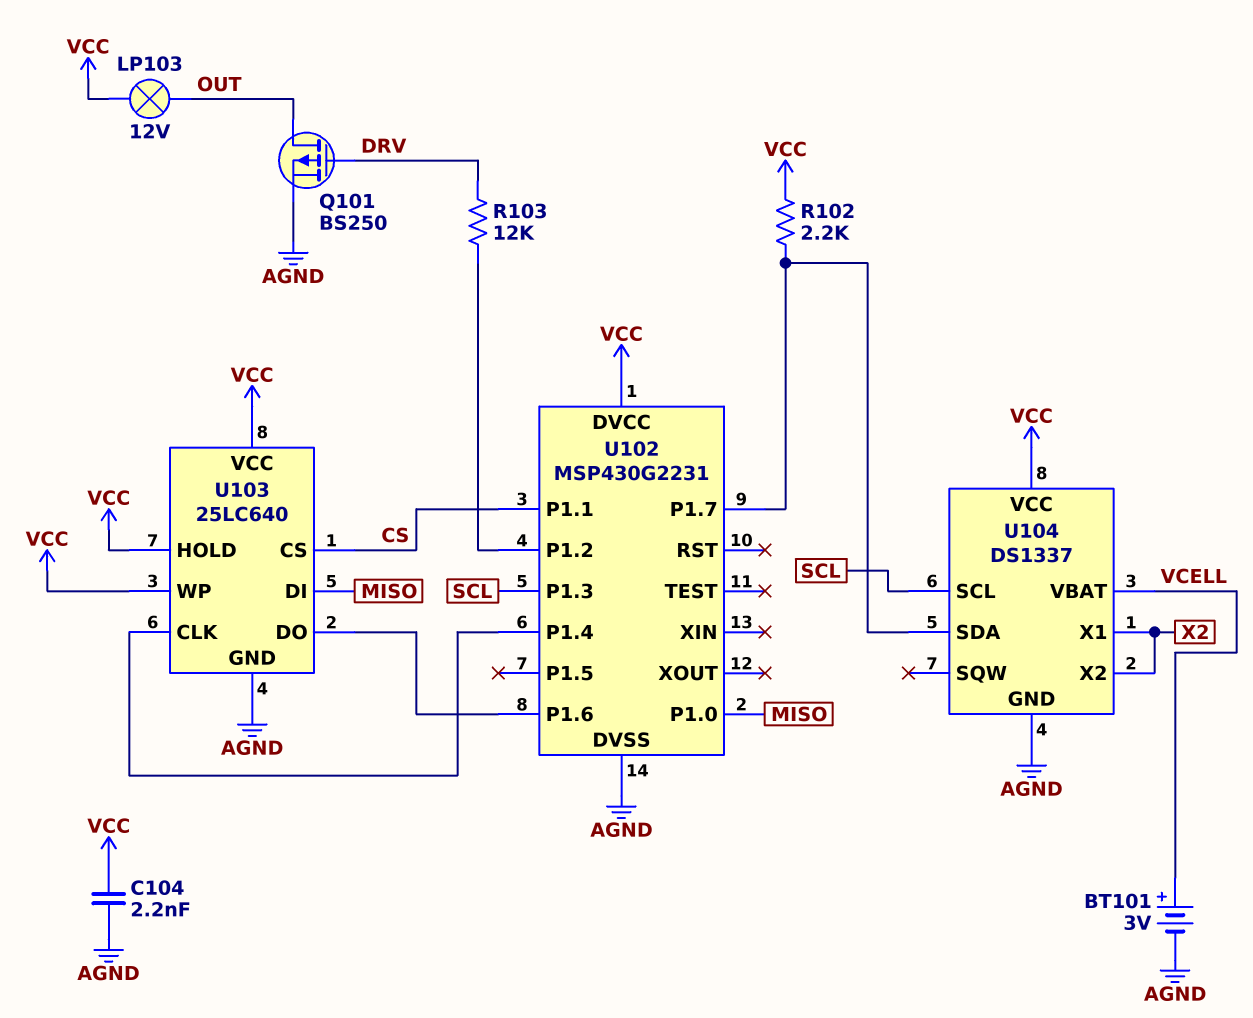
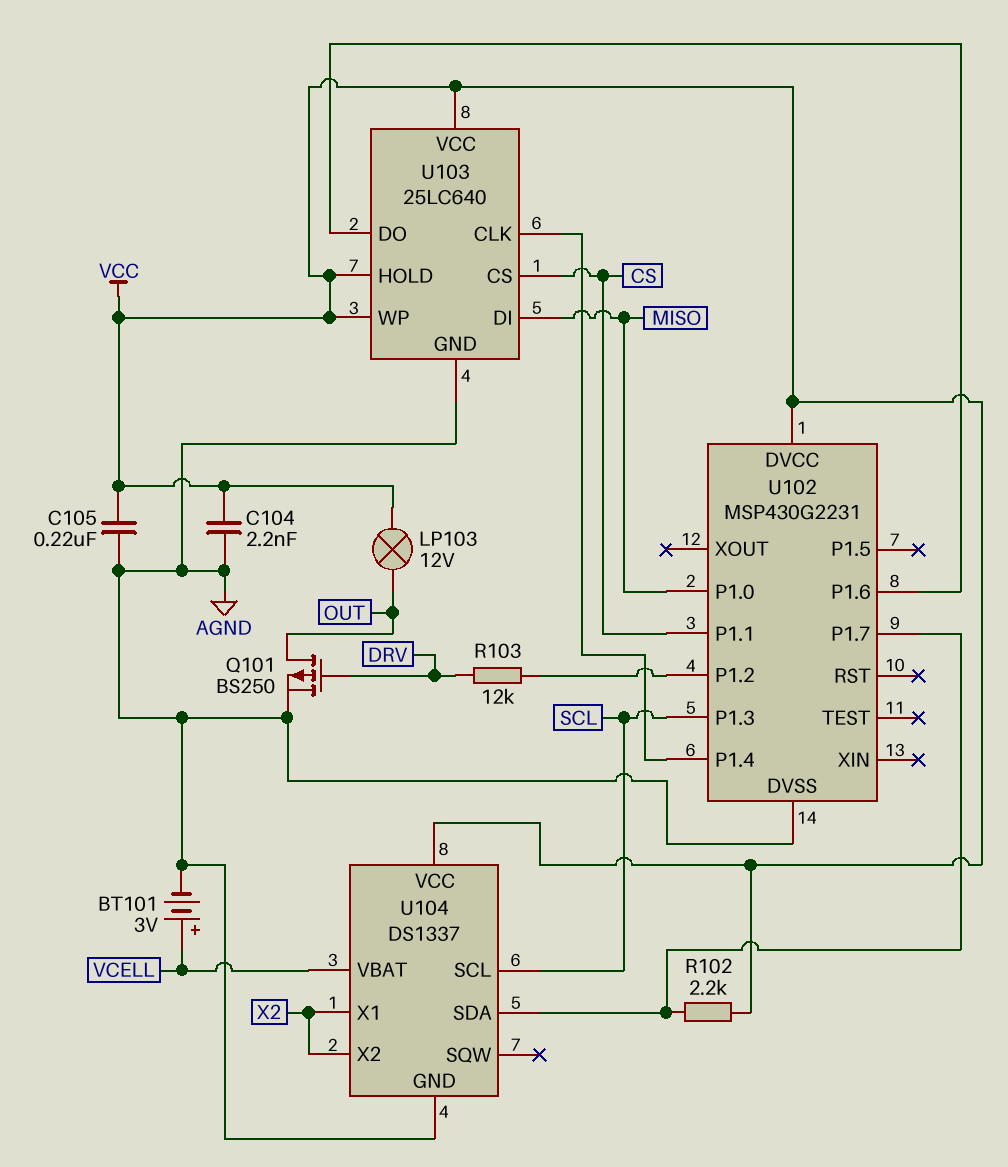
C105: none -> 220nF (AGND, VCC)

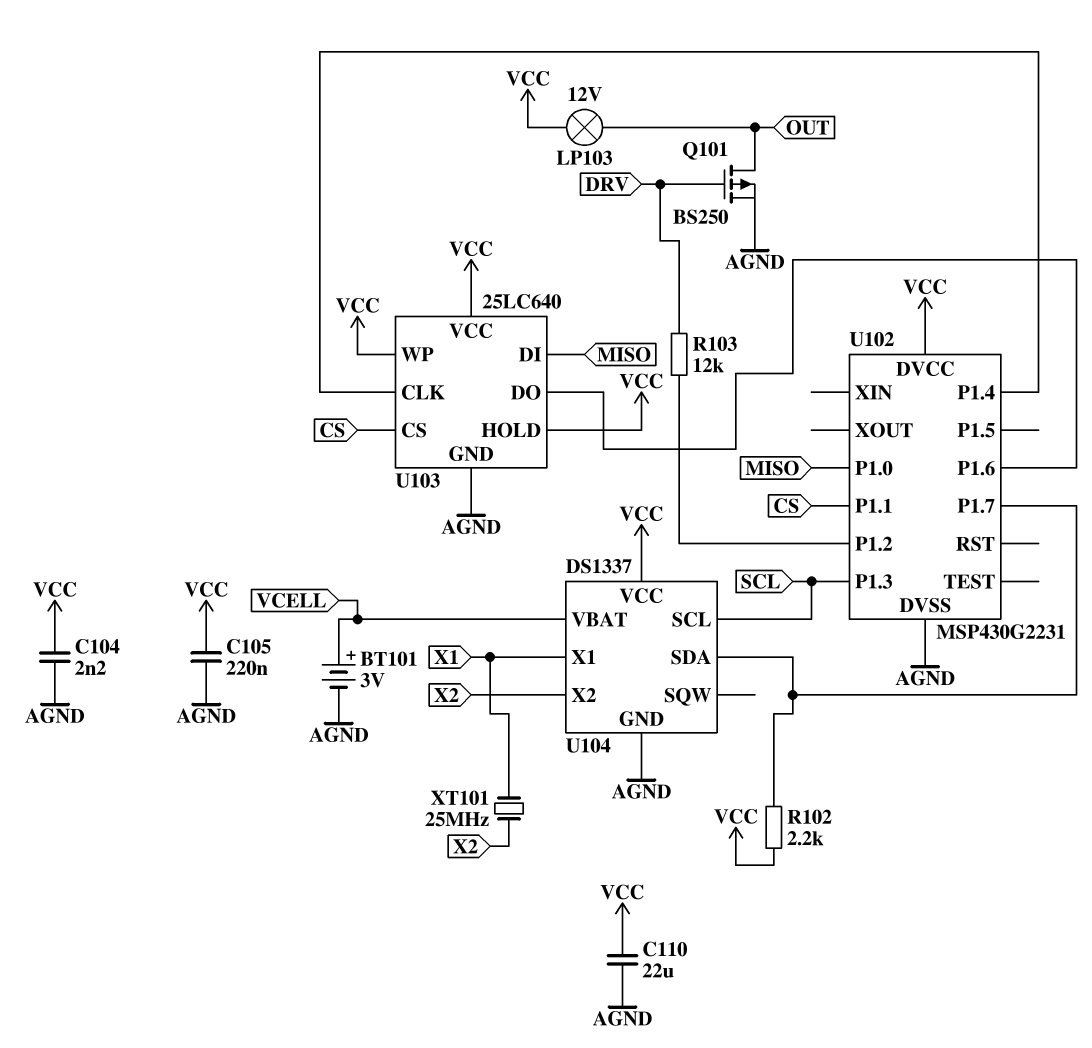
C110: none -> 22uF (AGND, VCC)
U104 pin X1: X2 -> X1
XT101: none -> 25MHz (X1, X2)

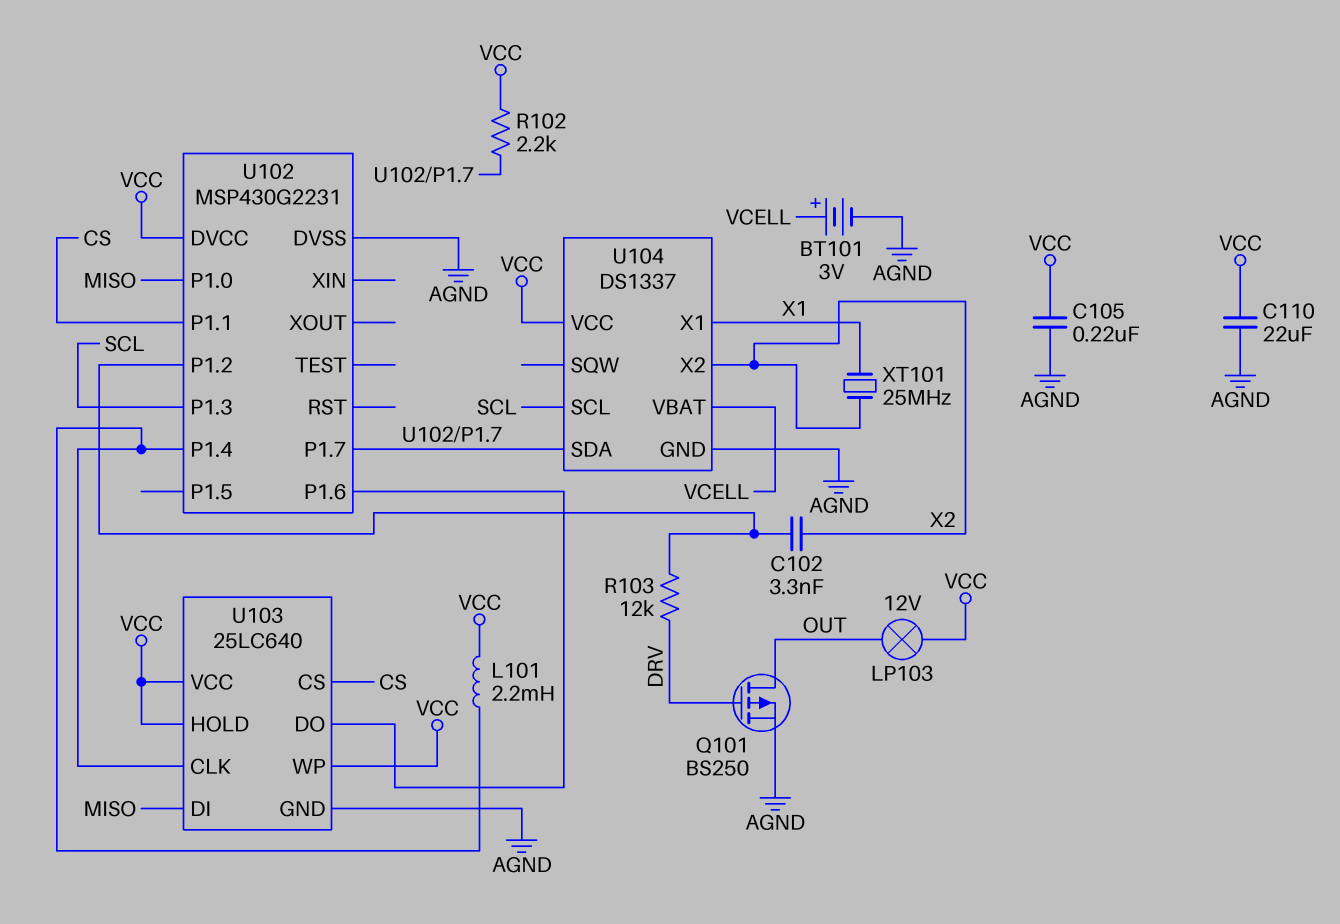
C102: none -> 3.3nF (U102/P1.2, X2)
C104: 2.2nF (AGND, VCC) -> none
L101: none -> 2.2mH (U102/P1.4, VCC)

